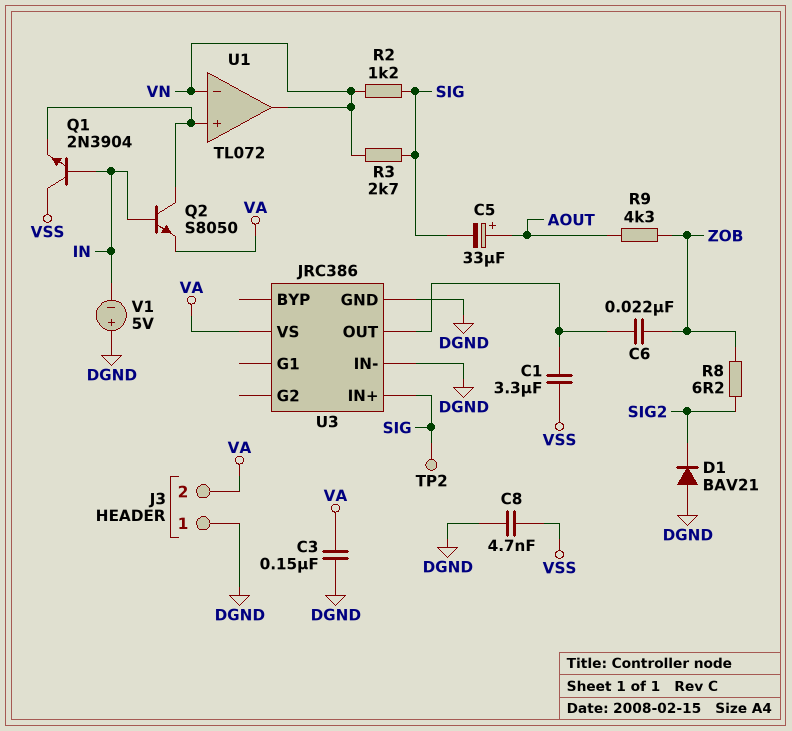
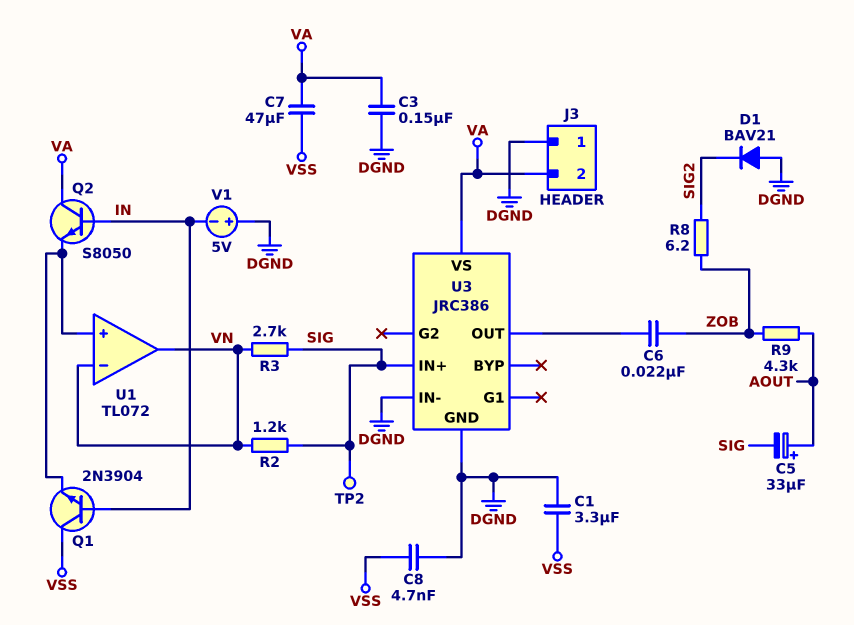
C1: 3.3uF (U3/OUT, VSS) -> 3.3uF (DGND, VSS)
C7: none -> 47uF (VA, VSS)
Q2: NPN S8050 (B IN, C U1/in+, E VA) -> NPN S8050 (B IN, C VA, E U1/in+)

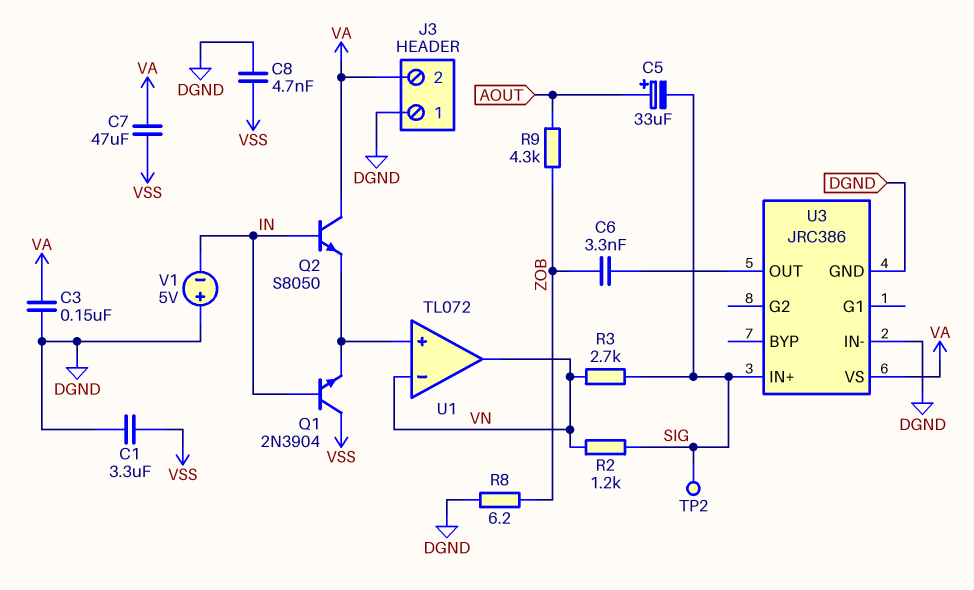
C6: 22nF (U3/OUT, ZOB) -> 3.3nF (U3/OUT, ZOB)
D1: diode BAV21 (A DGND, K SIG2) -> none
R8: 6.2 (SIG2, ZOB) -> 6.2 (DGND, ZOB)

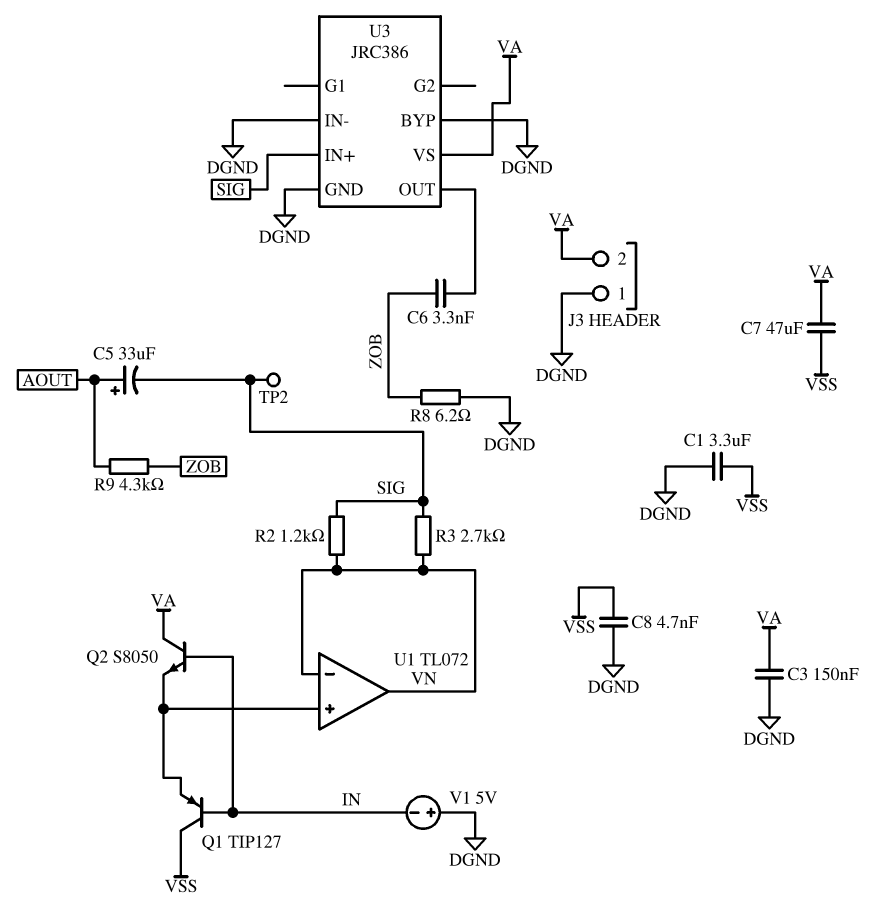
Q1: NPN 2N3904 (B IN, C VSS, E U1/in+) -> PNP TIP127 (B IN, C VSS, E U1/in+)
U3 pin BYP: none -> DGND

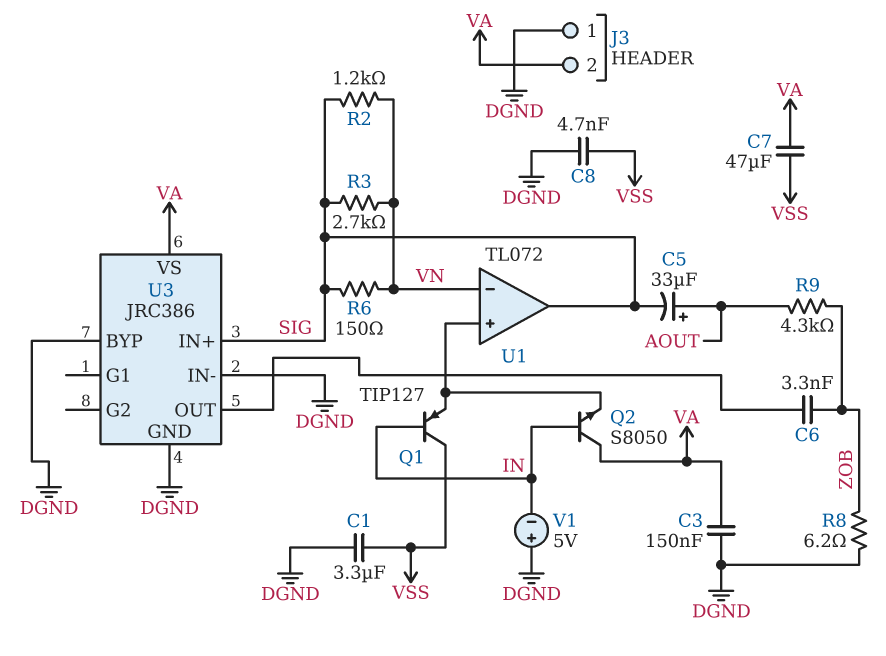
R6: none -> 150 (SIG, VN)
TP2: test point (SIG) -> none
U1 pin out: VN -> SIG

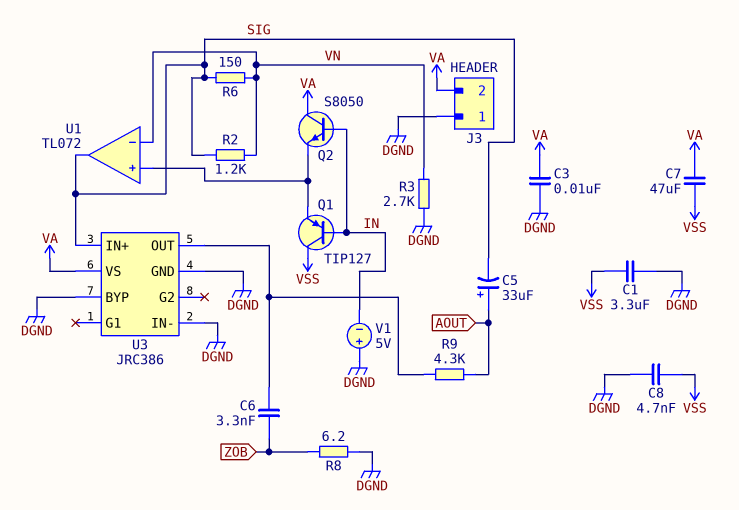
C3: 150nF (DGND, VA) -> 10nF (DGND, VA)
R3: 2.7k (SIG, VN) -> 2.7k (DGND, VN)
R9: 4.3k (AOUT, ZOB) -> 4.3k (AOUT, U3/OUT)

